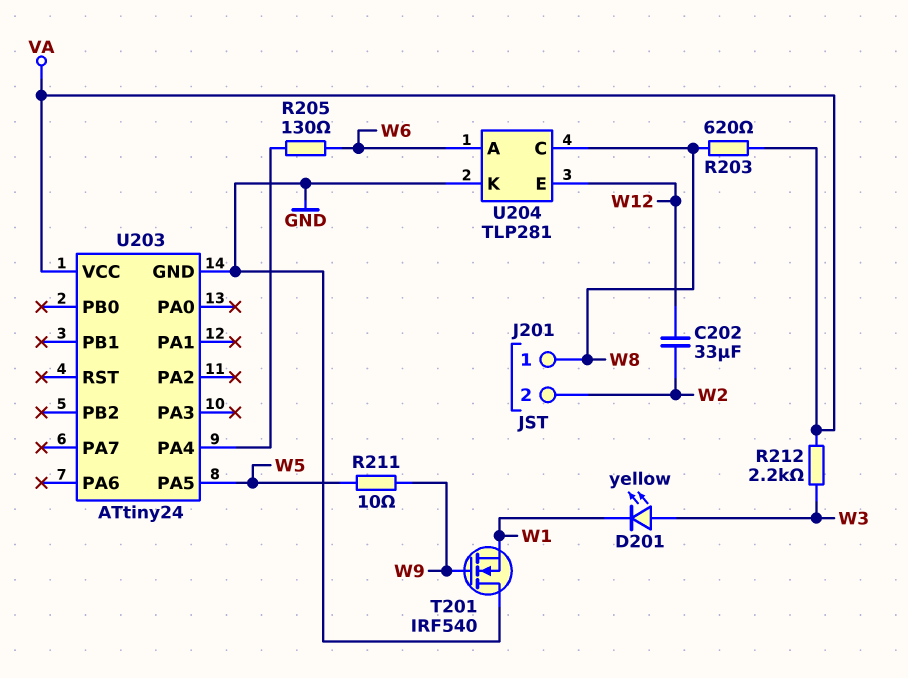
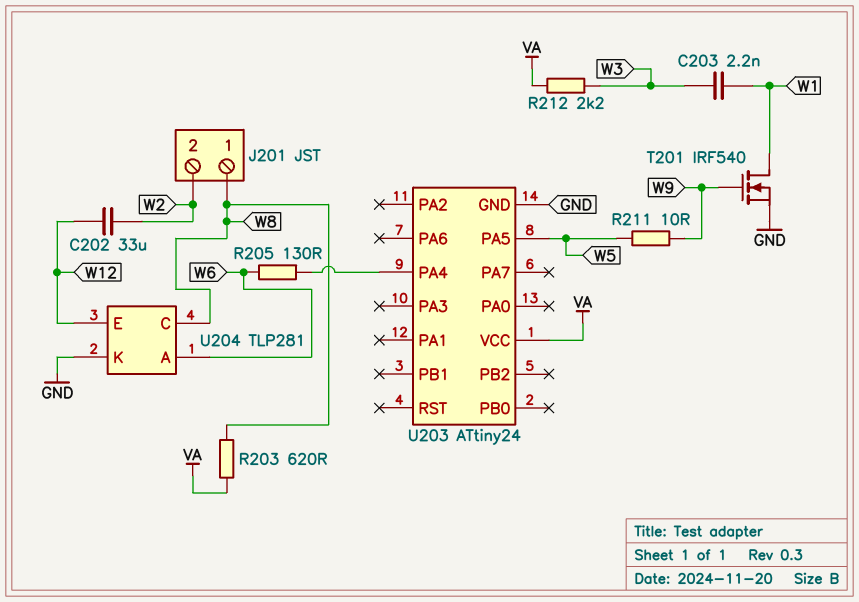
C203: none -> 2.2nF (W1, W3)
D201: LED yellow (A W3, K W1) -> none
T201: NMOS IRF540 (G W9, D GND, S W1) -> NMOS IRF540 (G W9, D W1, S GND)

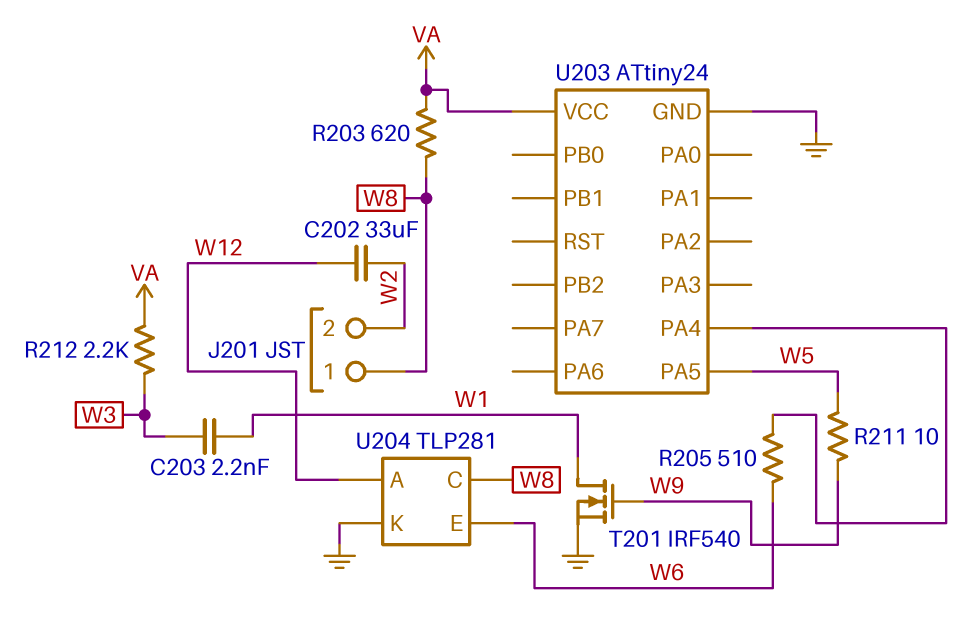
R205: 130 (U203/PA4, W6) -> 510 (U203/PA4, W6)
U204 pin A: W6 -> W12
U204 pin E: W12 -> W6

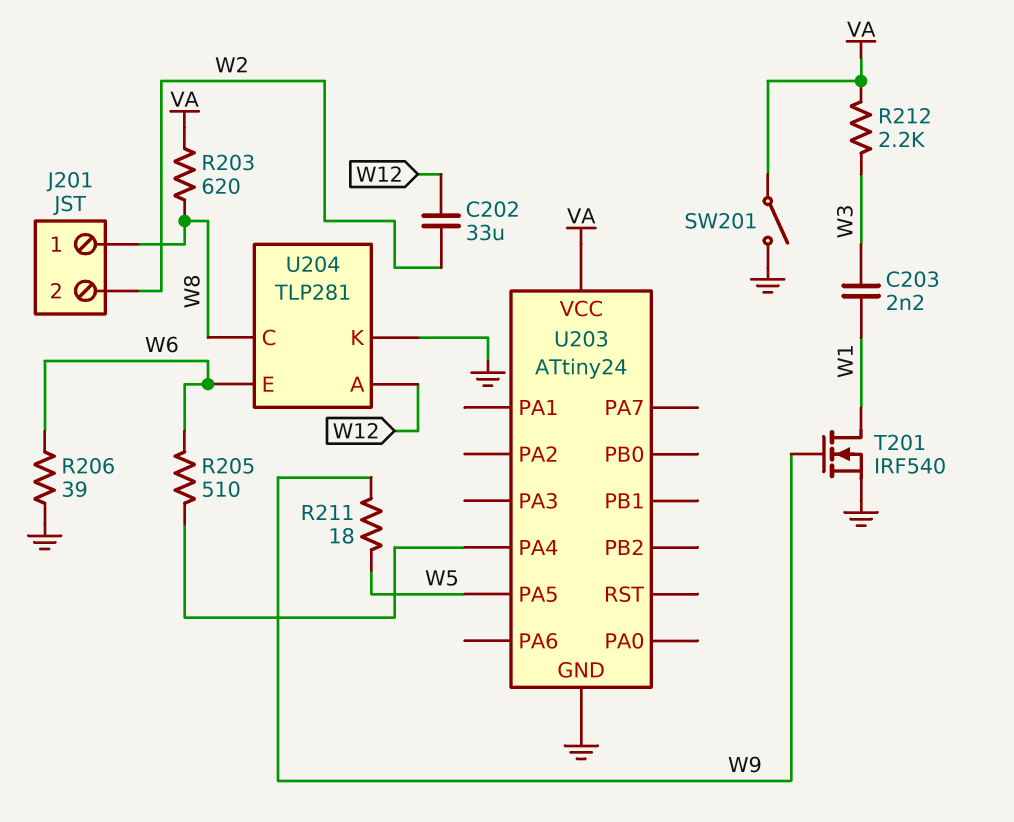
R206: none -> 39 (GND, W6)
R211: 10 (W5, W9) -> 18 (W5, W9)
SW201: none -> switch (GND, VA)

